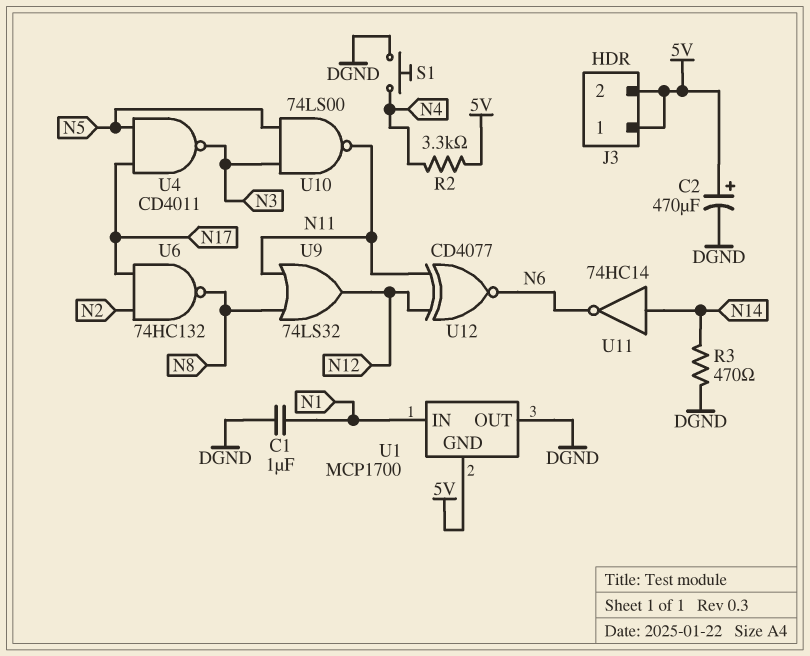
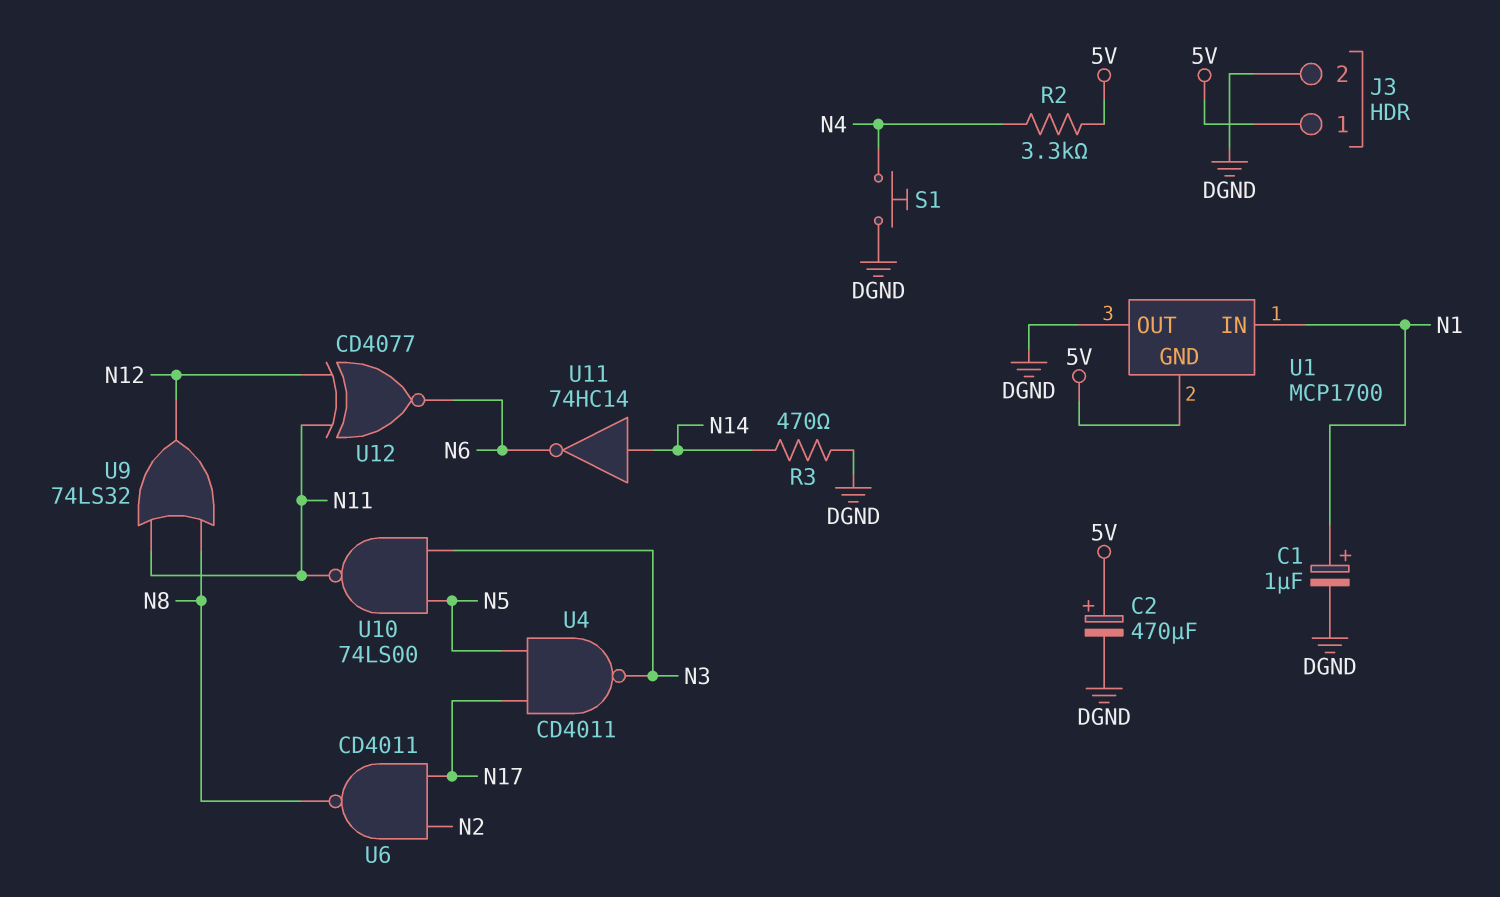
C1: 1uF (DGND, N1) -> 1uF (plus N1, minus DGND)
J3 pin 2: 5V -> DGND
U6: NAND 74HC132 (in N2, in N17, out N8) -> NAND CD4011 (in N2, in N17, out N8)

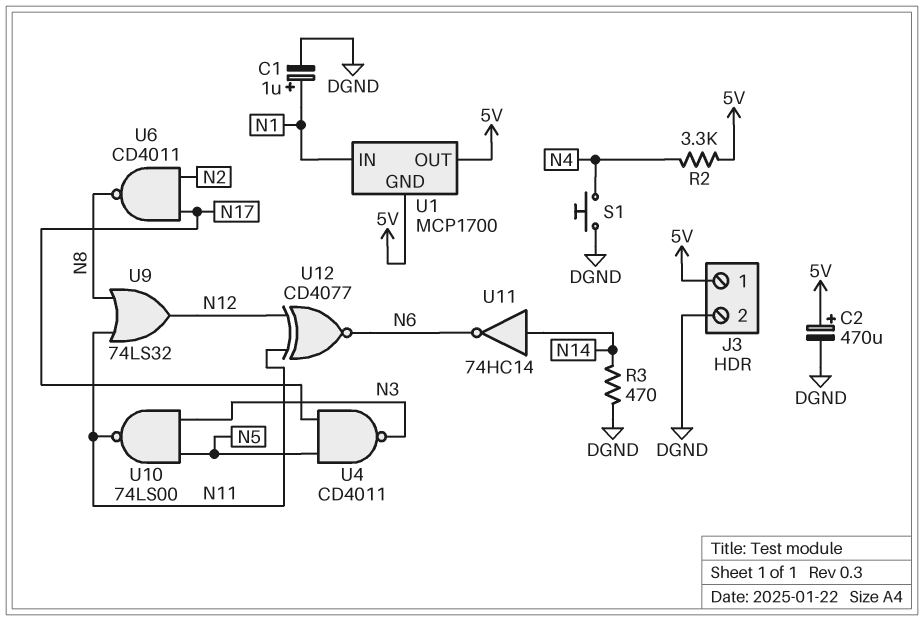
U1 pin OUT: DGND -> 5V

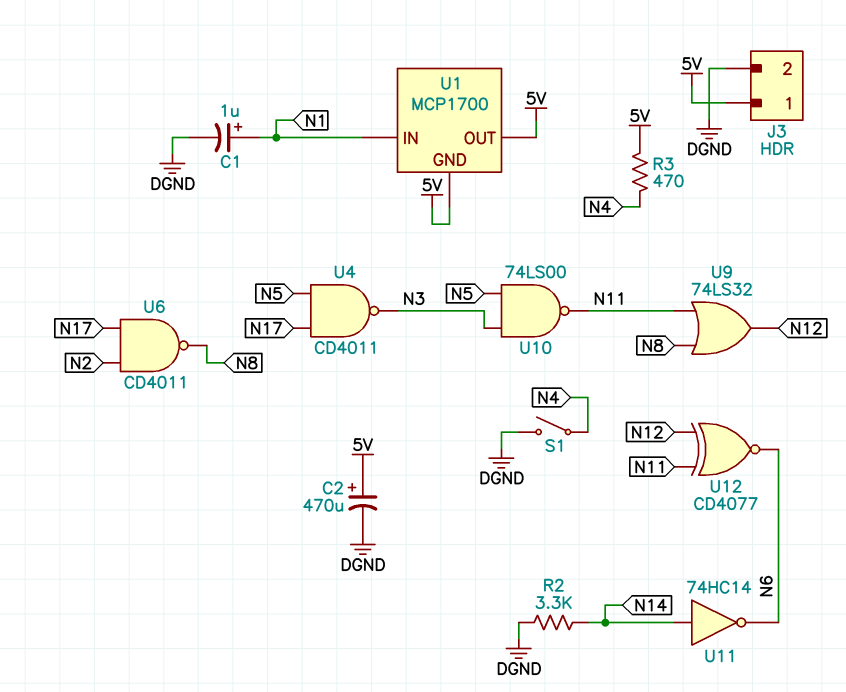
R2: 3.3k (5V, N4) -> 3.3k (DGND, N14)
R3: 470 (DGND, N14) -> 470 (5V, N4)
S1: button (DGND, N4) -> switch (DGND, N4)

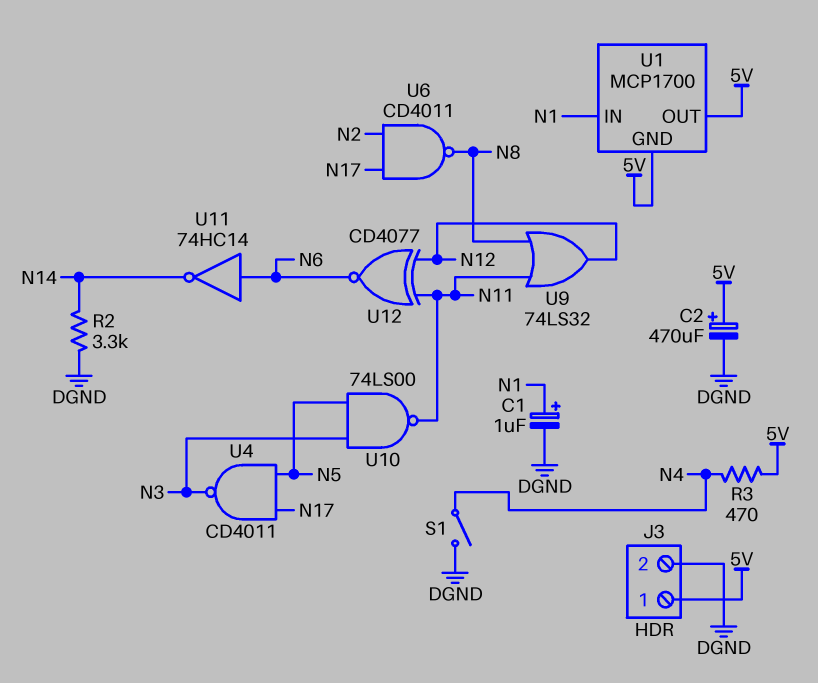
U11: NOT 74HC14 (in N14, out N6) -> NOT 74HC14 (in N6, out N14)

